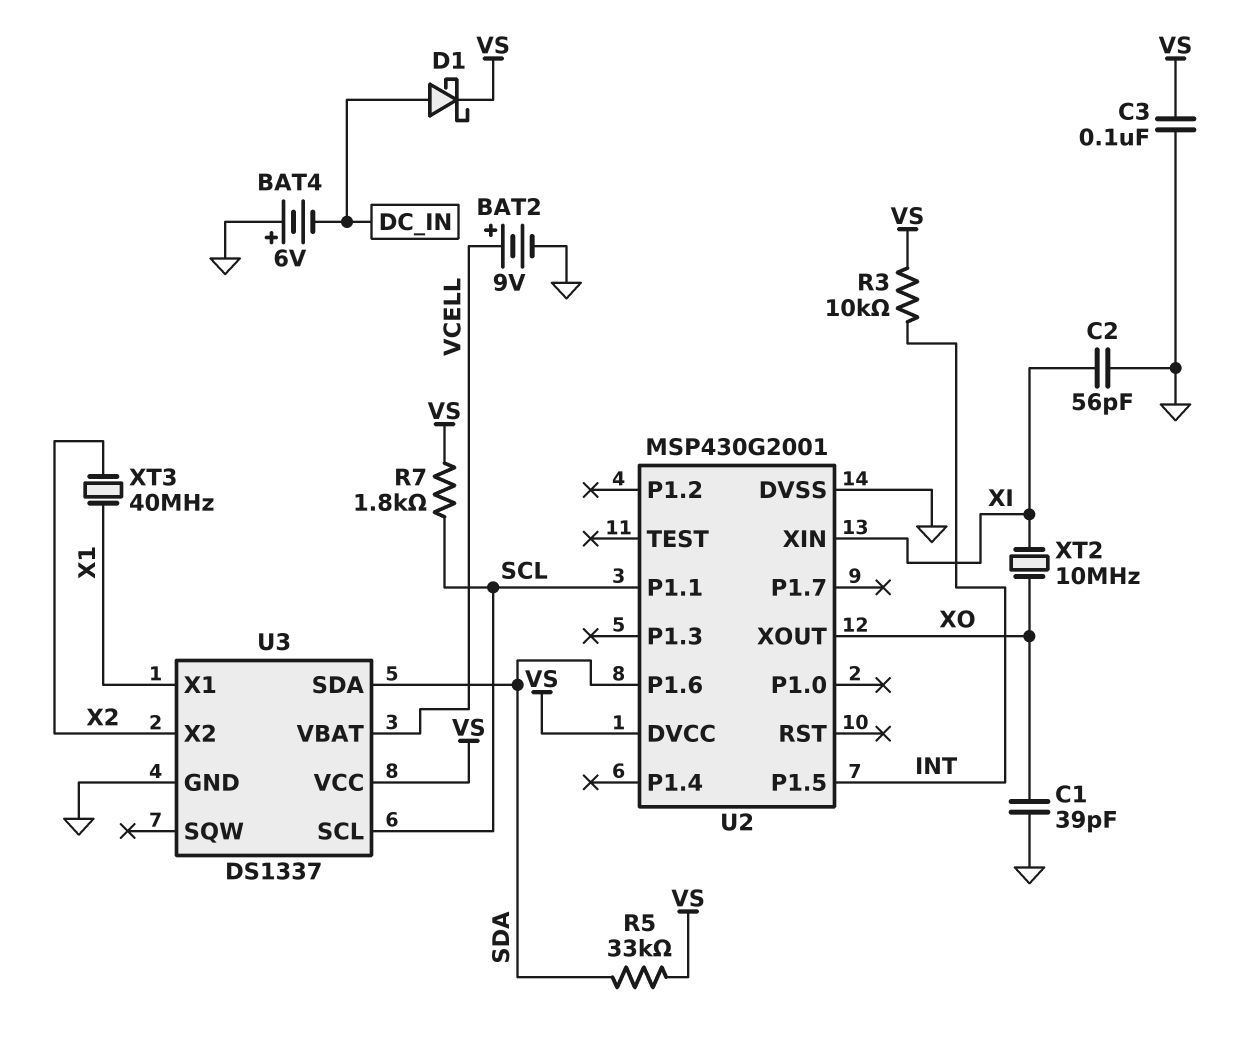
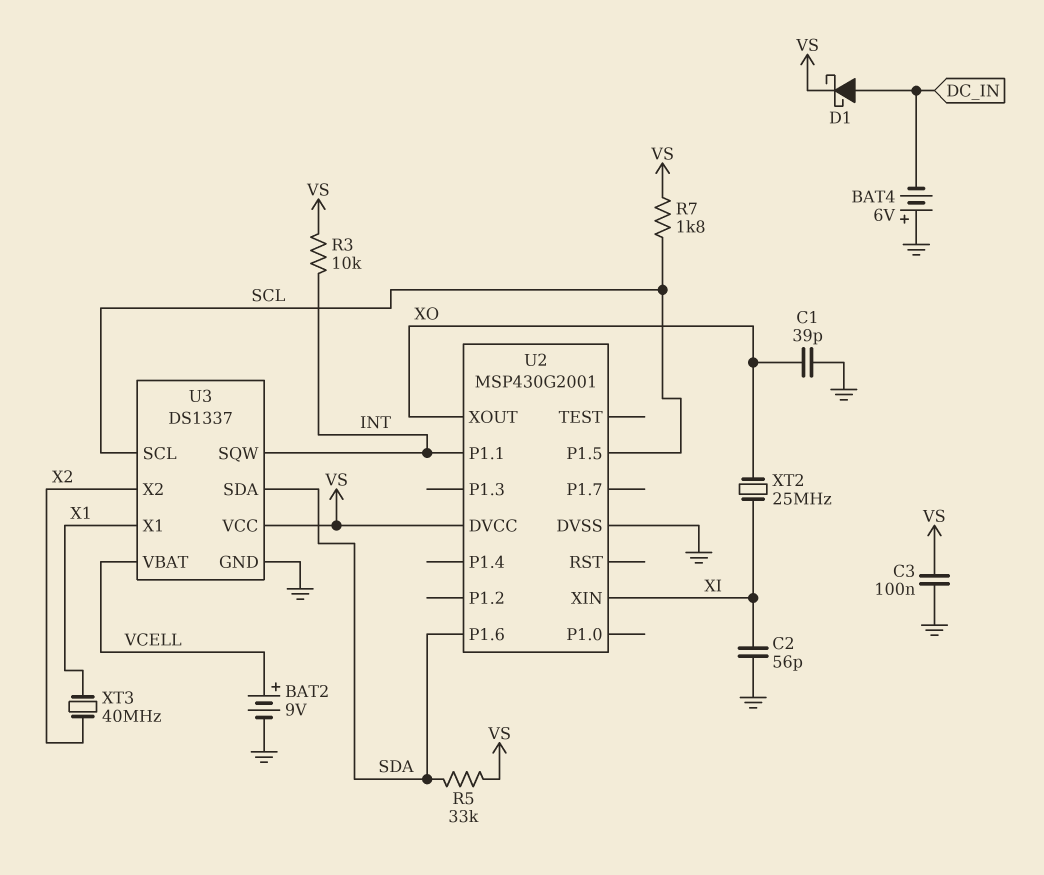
U2 pin P1.1: SCL -> INT
U2 pin P1.5: INT -> SCL
U3 pin SQW: none -> INT
XT2: 10MHz (XI, XO) -> 25MHz (XI, XO)

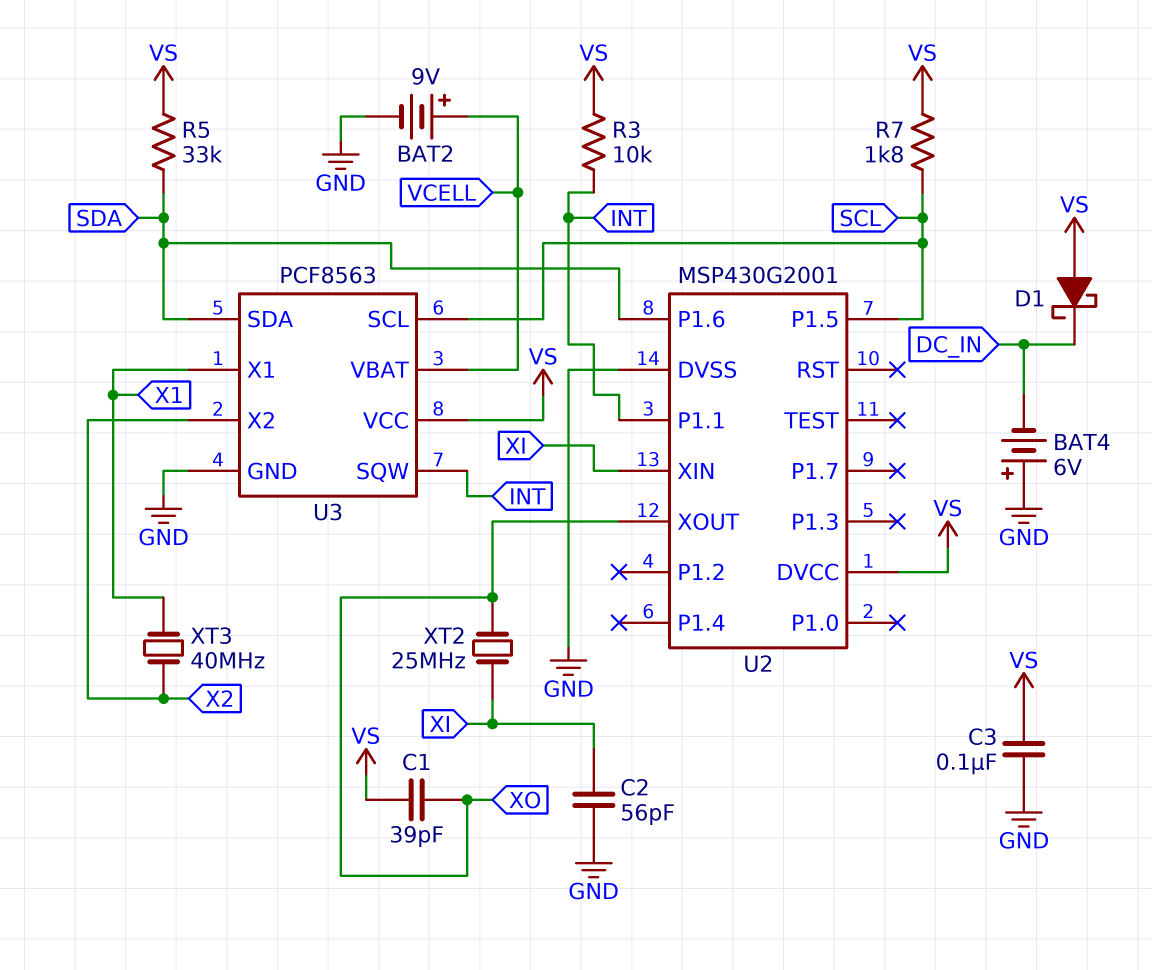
C1: 39pF (GND, XO) -> 39pF (VS, XO)
D1: schottky (A DC_IN, K VS) -> schottky (A VS, K DC_IN)
U3: DS1337 -> PCF8563

